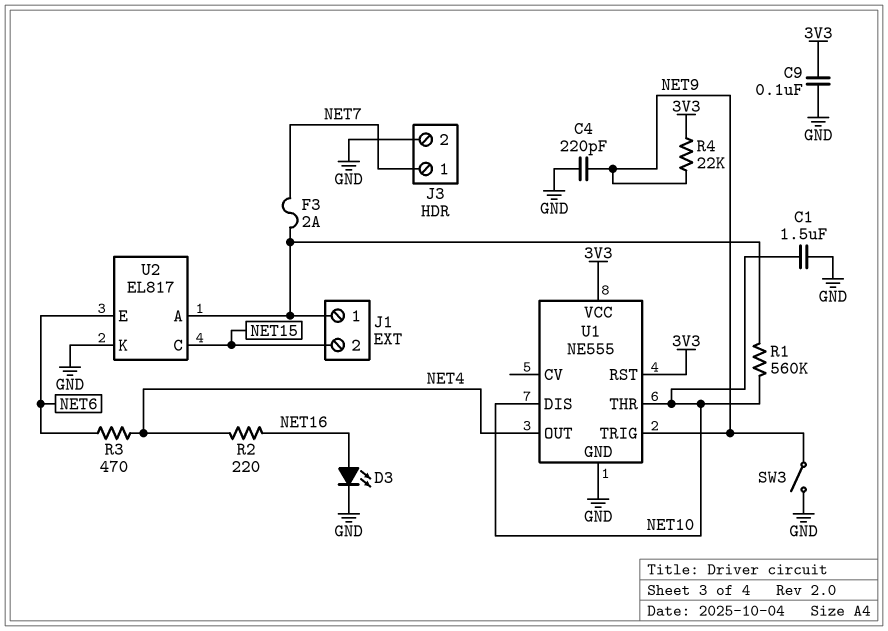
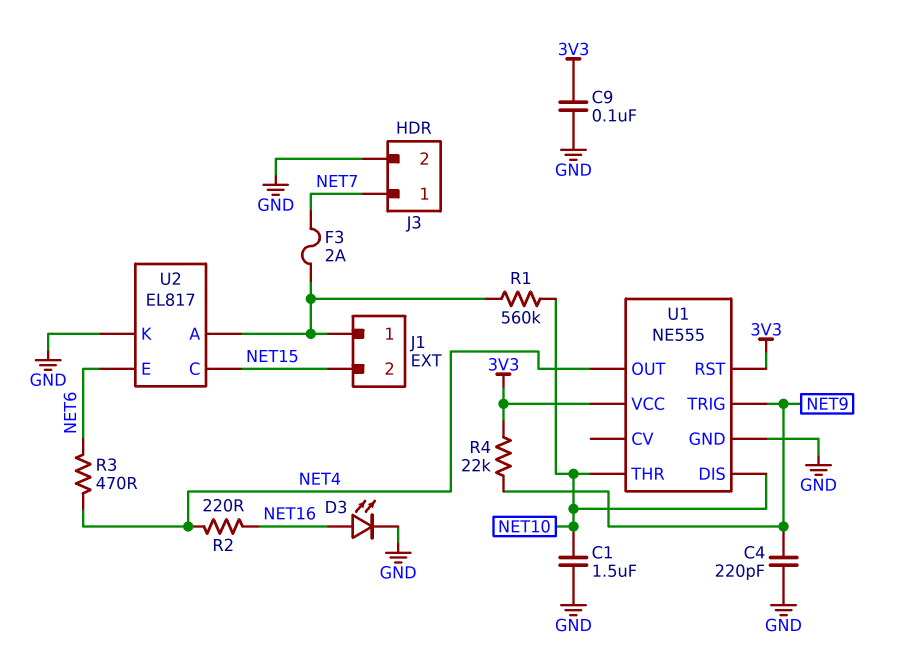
SW3: switch (GND, NET9) -> none

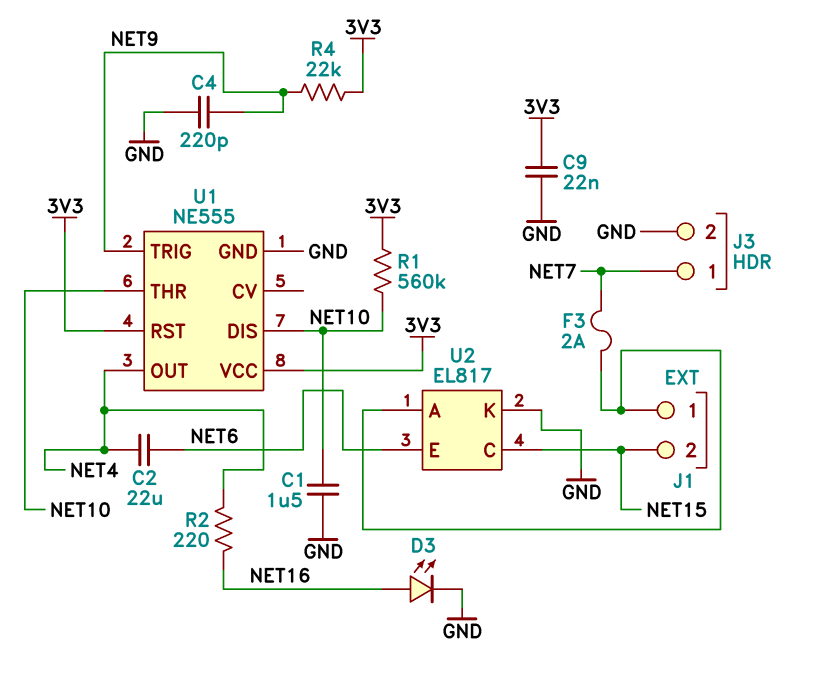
C2: none -> 22uF (NET4, NET6)
C9: 100nF (3V3, GND) -> 22nF (3V3, GND)
R1: 560k (J1/1, NET10) -> 560k (3V3, NET10)
R3: 470 (NET4, NET6) -> none

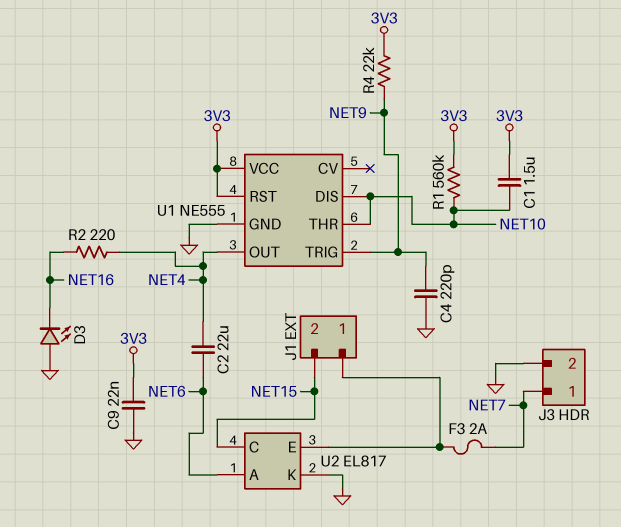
C1: 1.5uF (GND, NET10) -> 1.5uF (3V3, NET10)
D3: LED (A NET16, K GND) -> LED (A GND, K NET16)
U2 pin A: J1/1 -> NET6
U2 pin E: NET6 -> J1/1

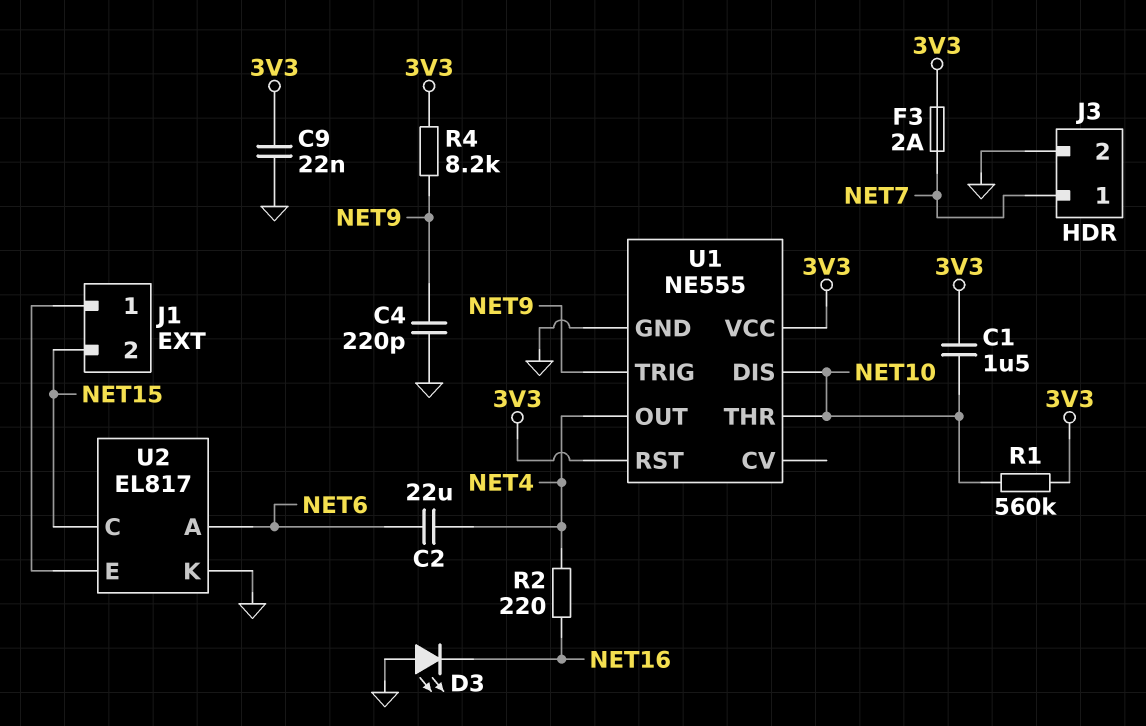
F3: 2A (J1/1, NET7) -> 2A (3V3, NET7)
R4: 22k (3V3, NET9) -> 8.2k (3V3, NET9)

